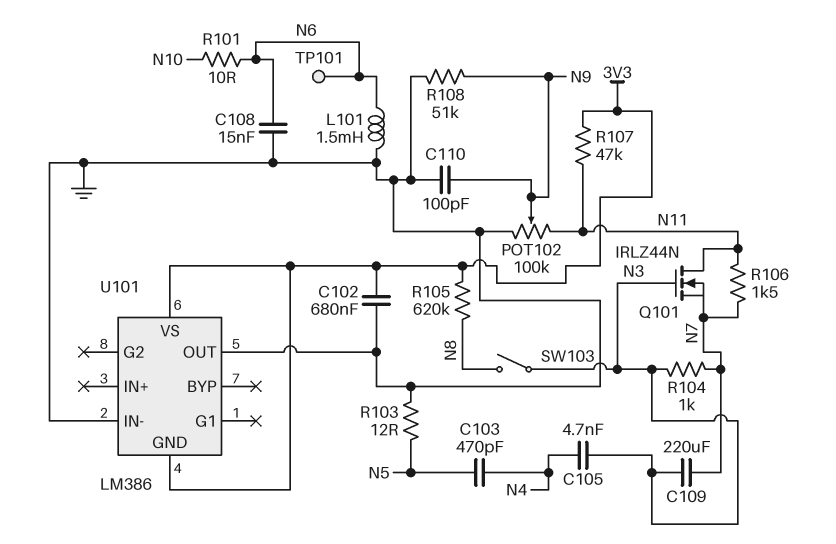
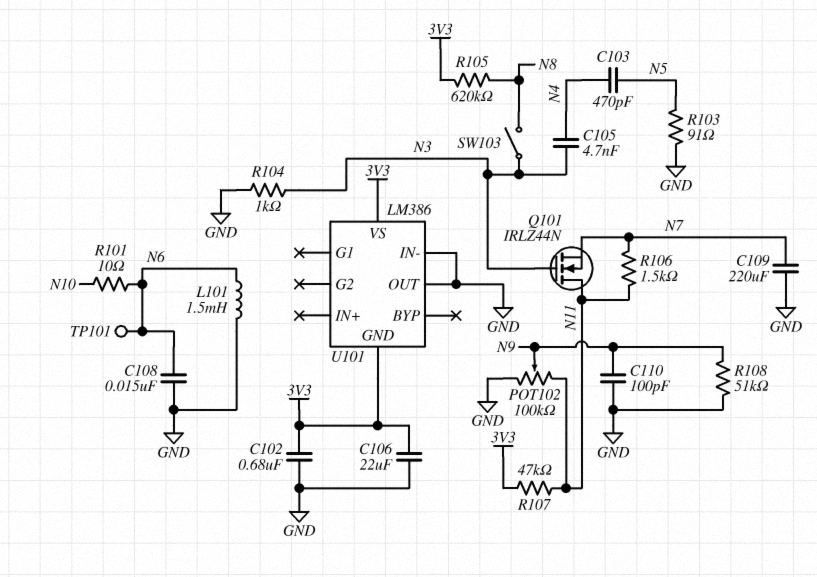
C106: none -> 22uF (3V3, GND)
C109: 220uF (N3, N7) -> 220uF (GND, N7)
R103: 12 (GND, N5) -> 91 (GND, N5)
R104: 1k (N3, N7) -> 1k (GND, N3)

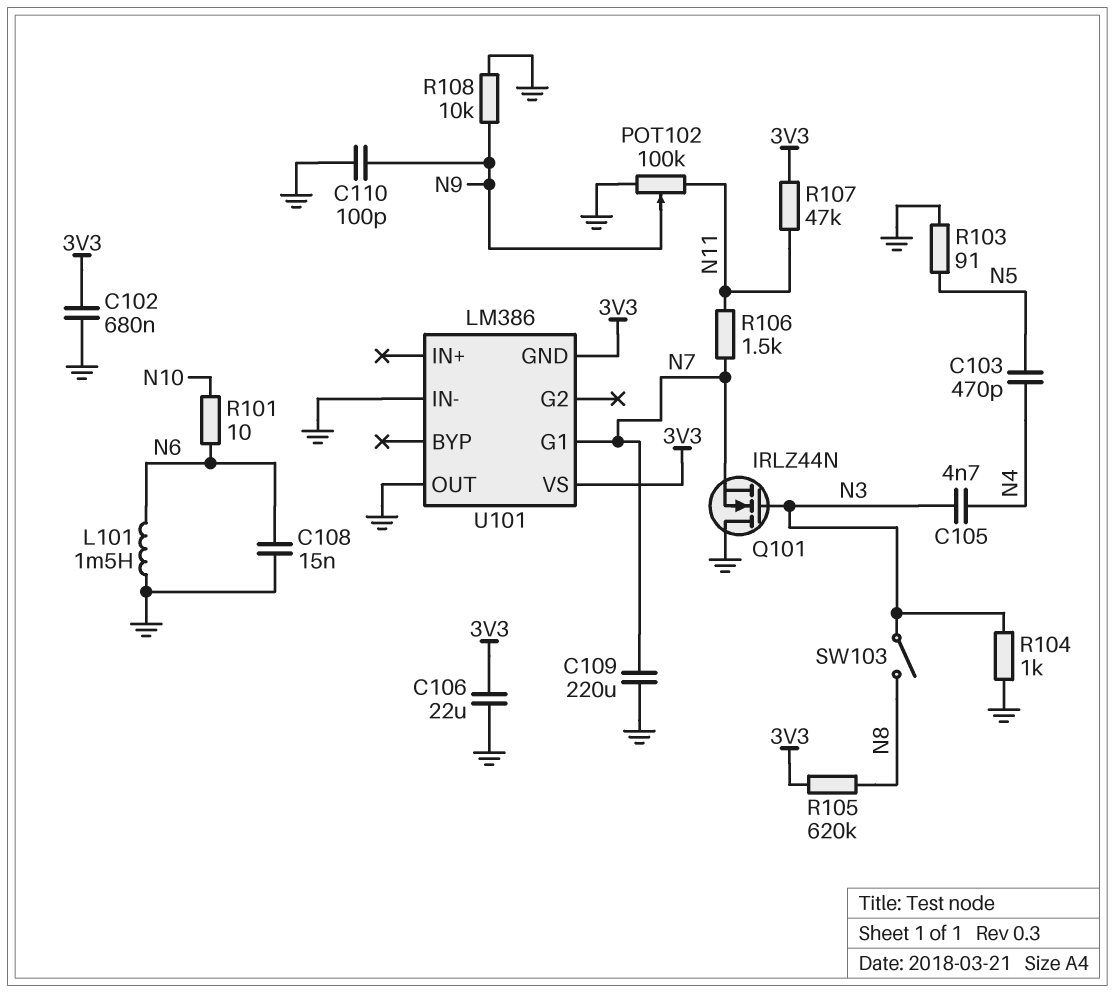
Q101: NMOS IRLZ44N (G N3, D N11, S N7) -> NMOS IRLZ44N (G N3, D GND, S N7)
R108: 51k (GND, N9) -> 10k (GND, N9)
TP101: test point (N6) -> none
U101 pin G1: none -> N7

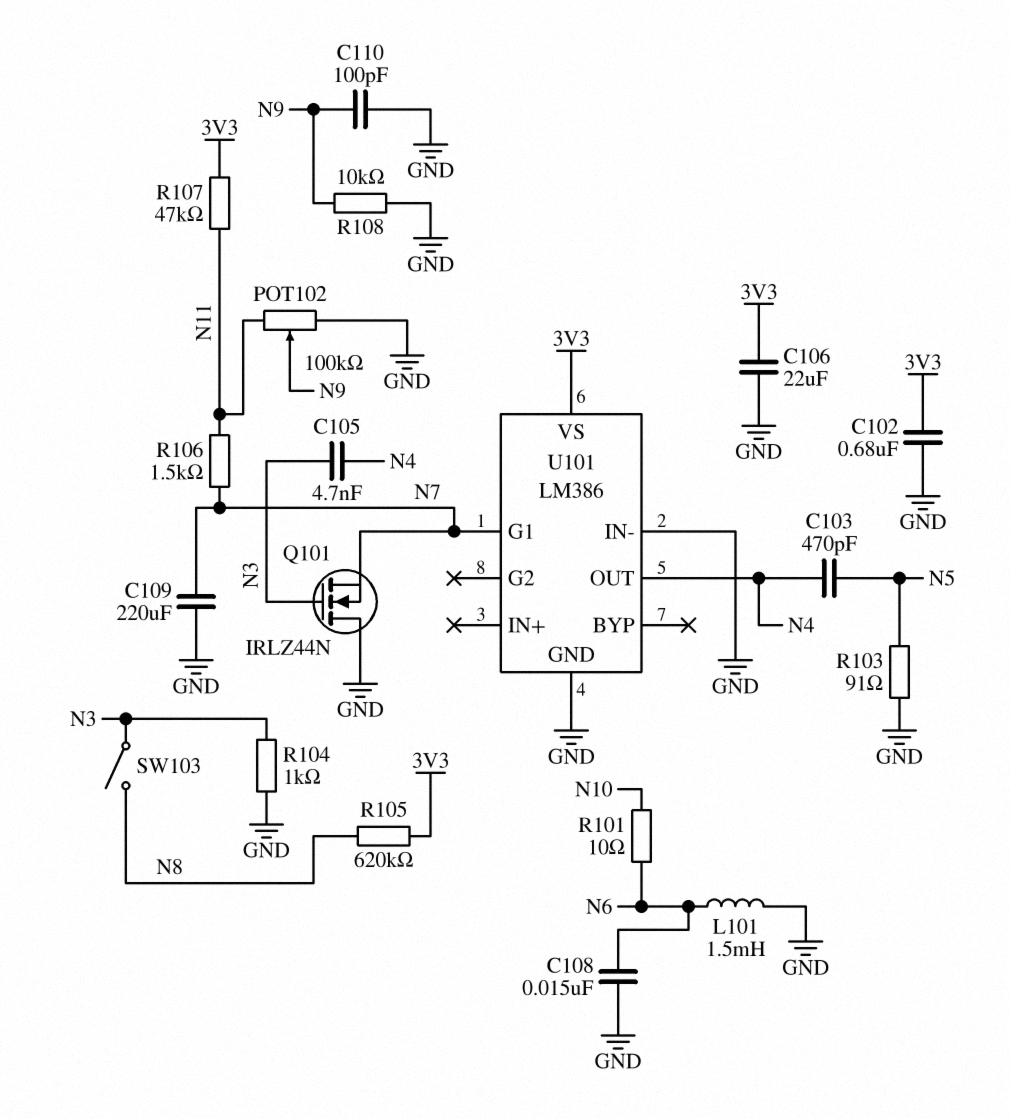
U101 pin GND: 3V3 -> GND
U101 pin OUT: GND -> N4

